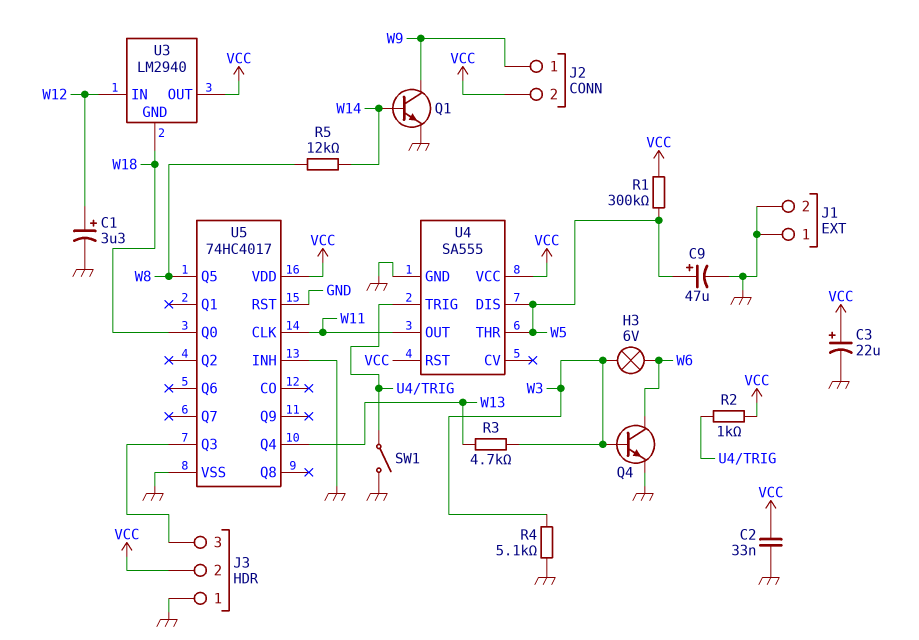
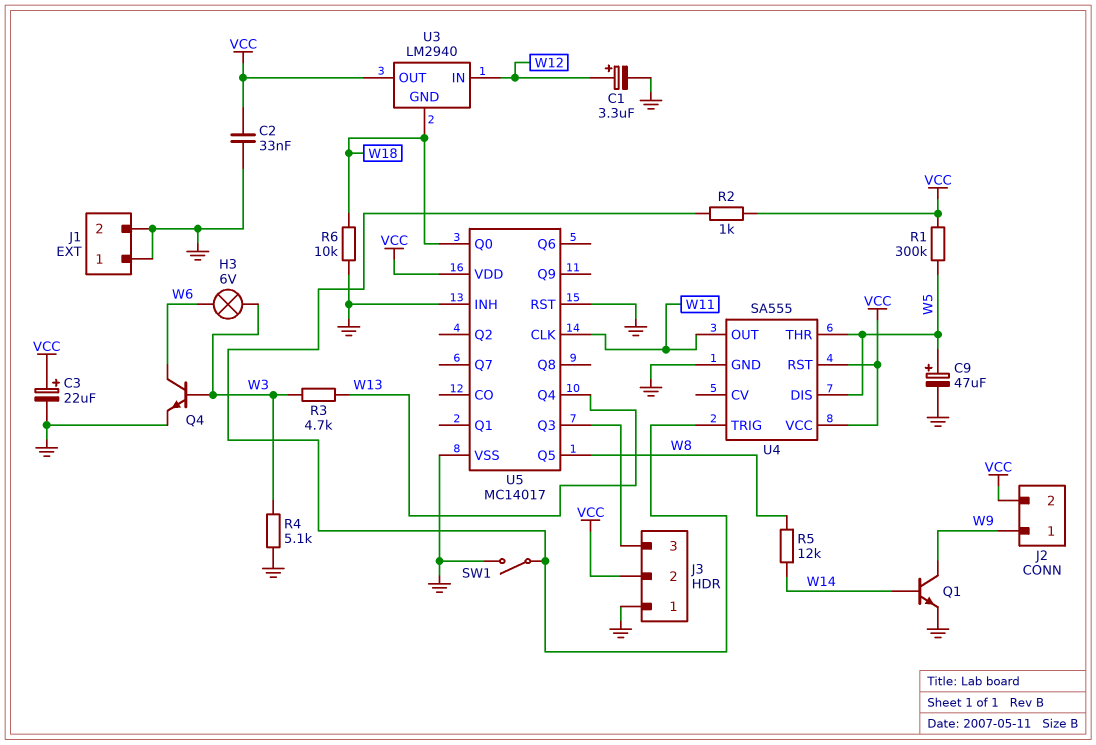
R6: none -> 10k (GND, W18)
U5: 74HC4017 -> MC14017

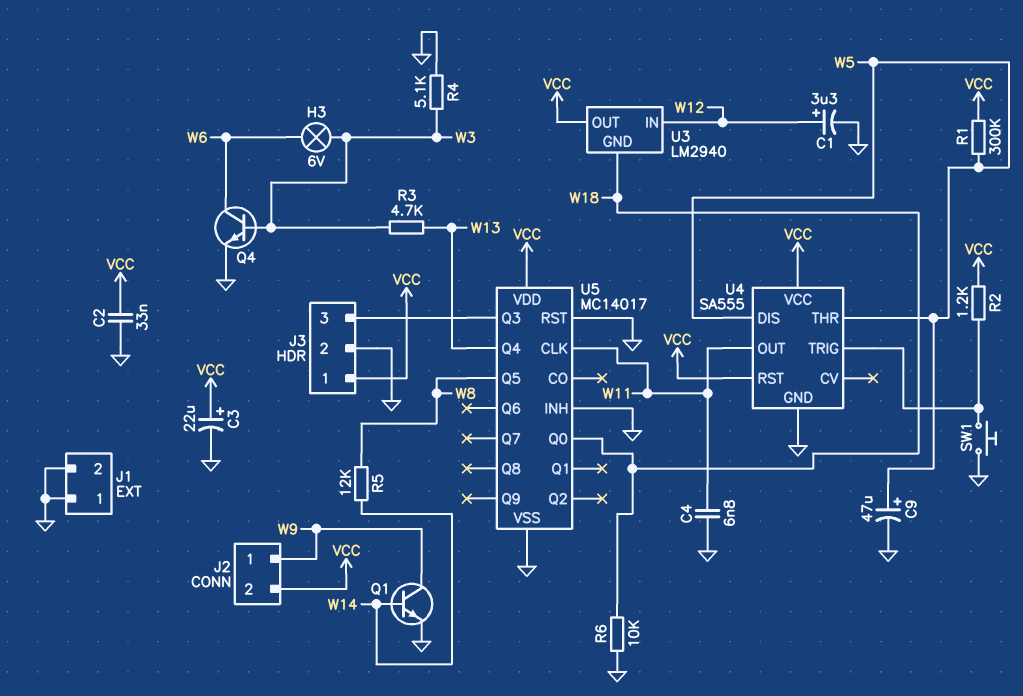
C4: none -> 6.8nF (GND, W11)
J3 pin 1: GND -> VCC
J3 pin 2: VCC -> GND
R2: 1k (U4/TRIG, VCC) -> 1.2k (U4/TRIG, VCC)
SW1: switch (GND, U4/TRIG) -> button (GND, U4/TRIG)

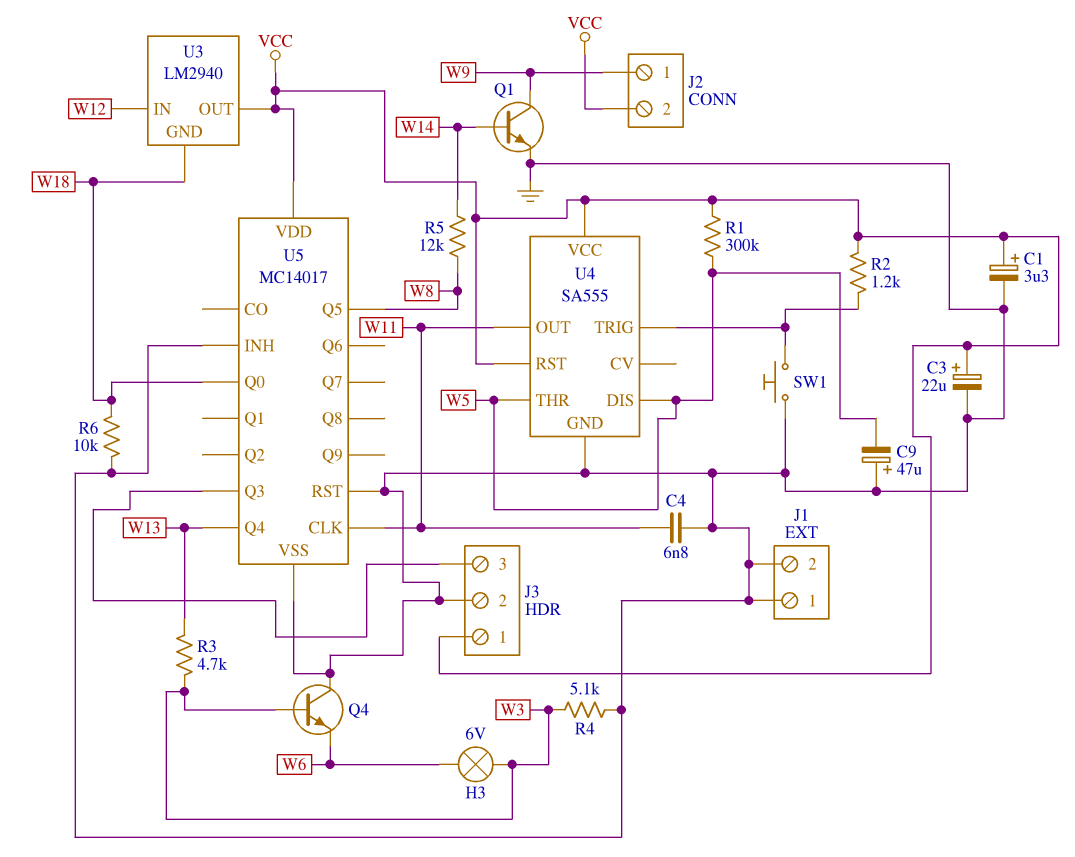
C1: 3.3uF (plus W12, minus GND) -> 3.3uF (plus VCC, minus GND)
C2: 33nF (GND, VCC) -> none
C9: 47uF (plus W5, minus GND) -> 47uF (plus GND, minus W5)
Q4: NPN (B W3, C W6, E GND) -> NPN (B W3, C GND, E W6)

